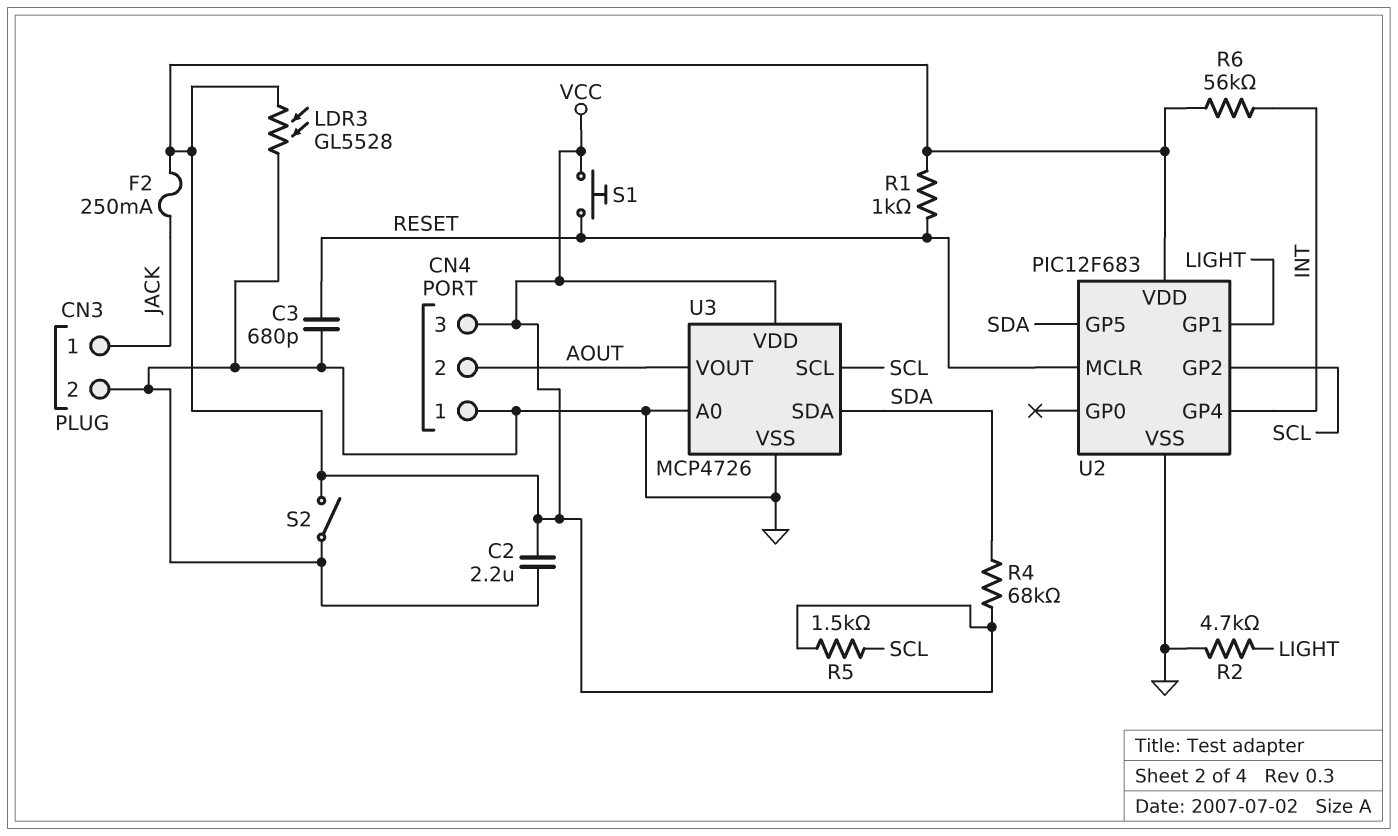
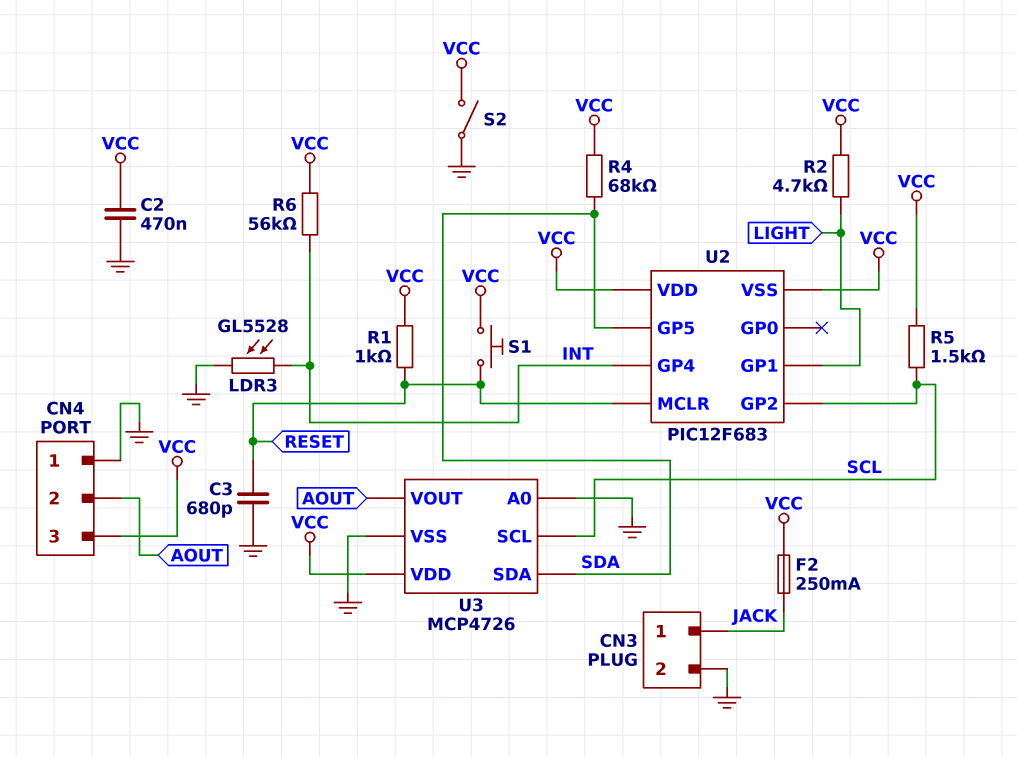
C2: 2.2uF (GND, VCC) -> 470nF (GND, VCC)
LDR3: GL5528 (GND, VCC) -> GL5528 (GND, INT)
R2: 4.7k (GND, LIGHT) -> 4.7k (LIGHT, VCC)
U2 pin VSS: GND -> VCC

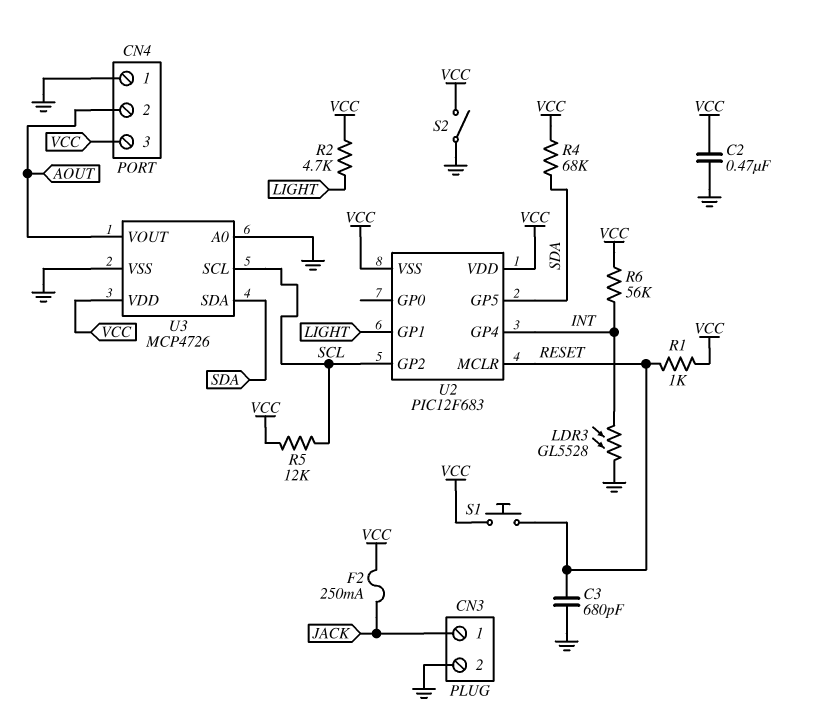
R5: 1.5k (SCL, VCC) -> 12k (SCL, VCC)

